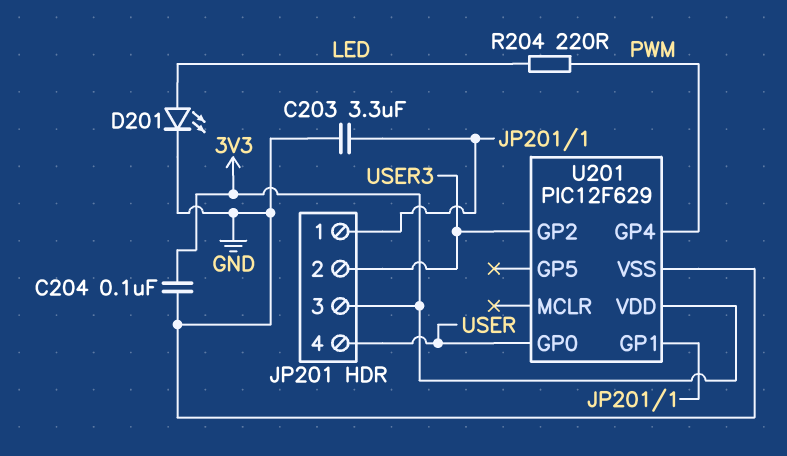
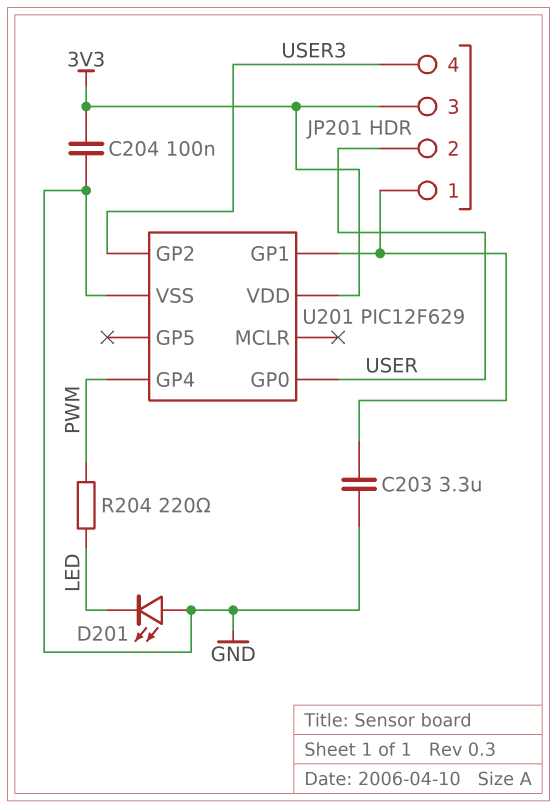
D201: LED (A LED, K GND) -> LED (A GND, K LED)
JP201 pin 2: USER3 -> USER
JP201 pin 4: USER -> USER3

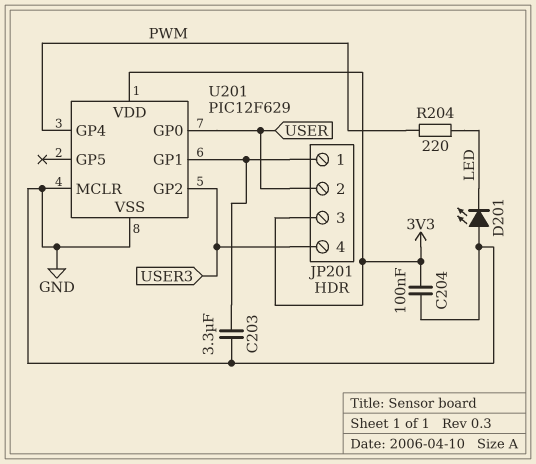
U201 pin MCLR: none -> GND

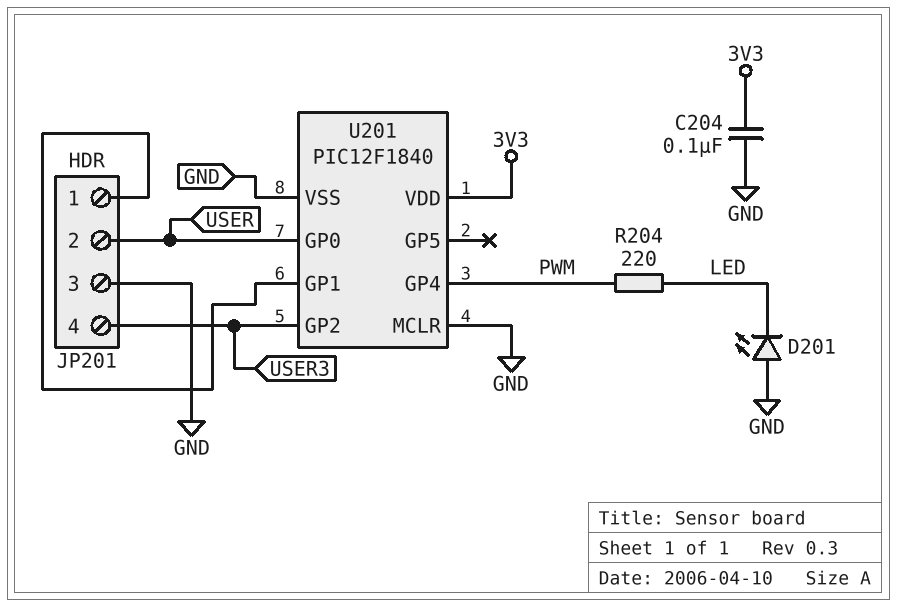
C203: 3.3uF (GND, JP201/1) -> none
JP201 pin 3: 3V3 -> GND
U201: PIC12F629 -> PIC12F1840

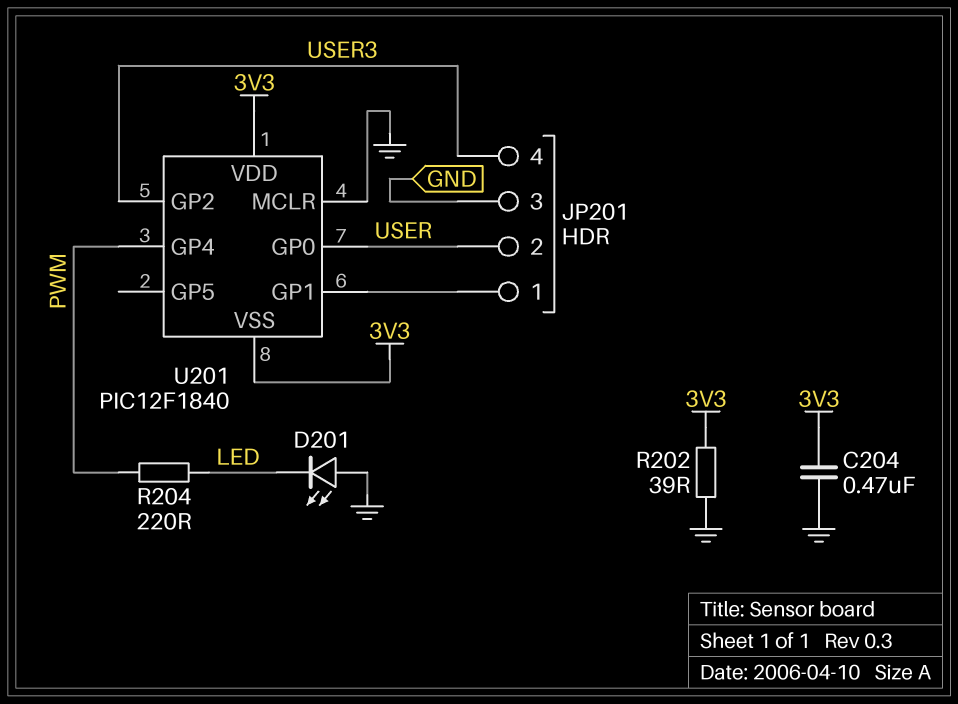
C204: 100nF (3V3, GND) -> 470nF (3V3, GND)
R202: none -> 39 (3V3, GND)
U201 pin VSS: GND -> 3V3

